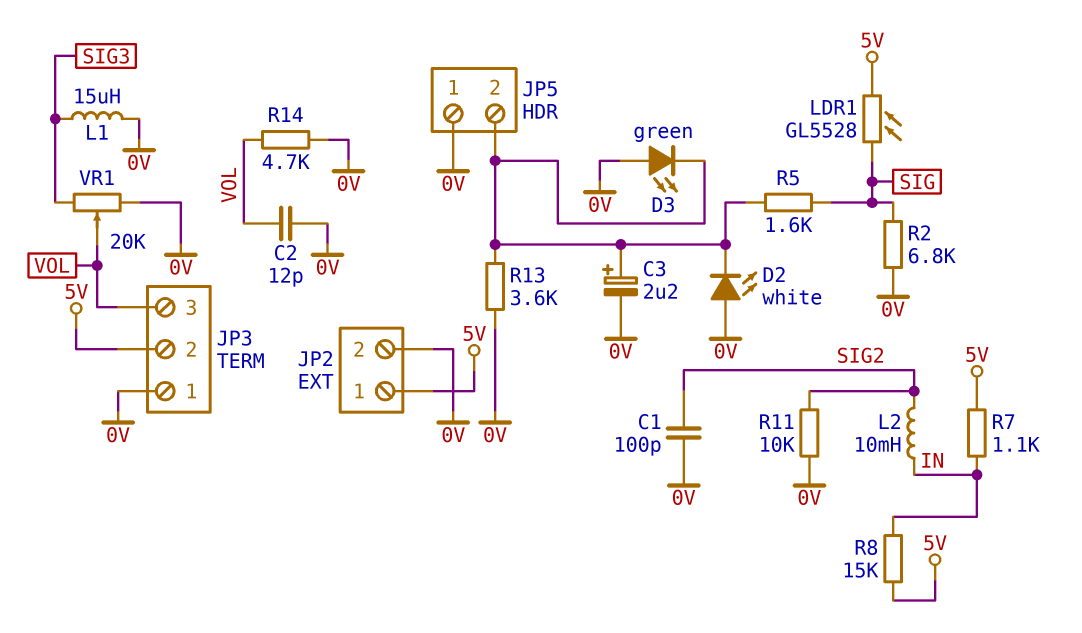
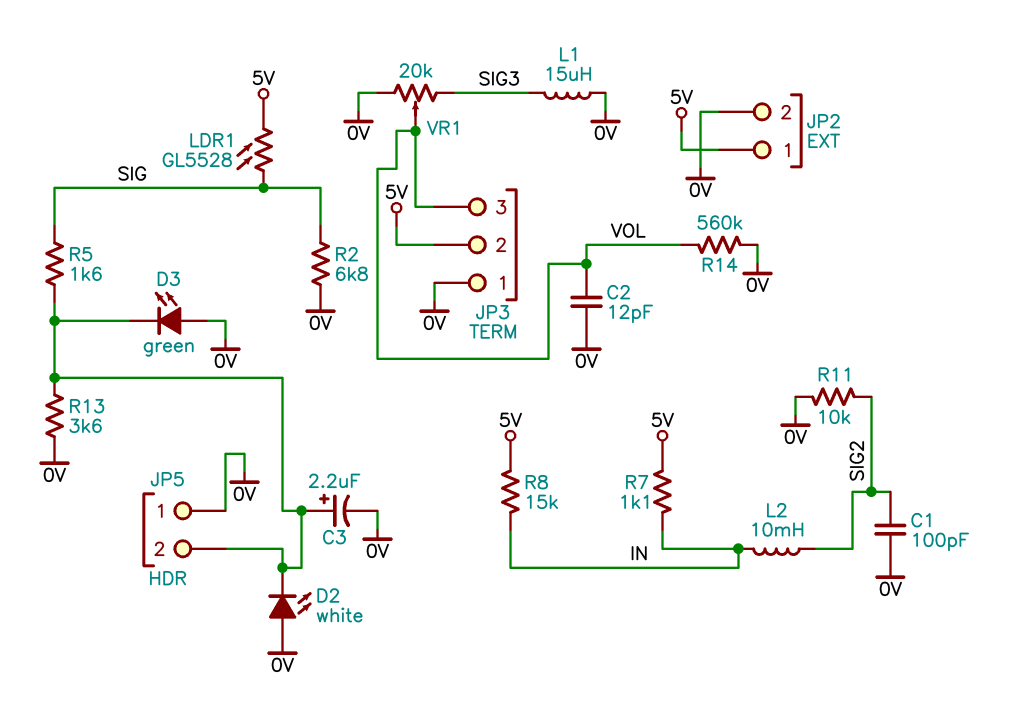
R14: 4.7k (0V, VOL) -> 560k (0V, VOL)

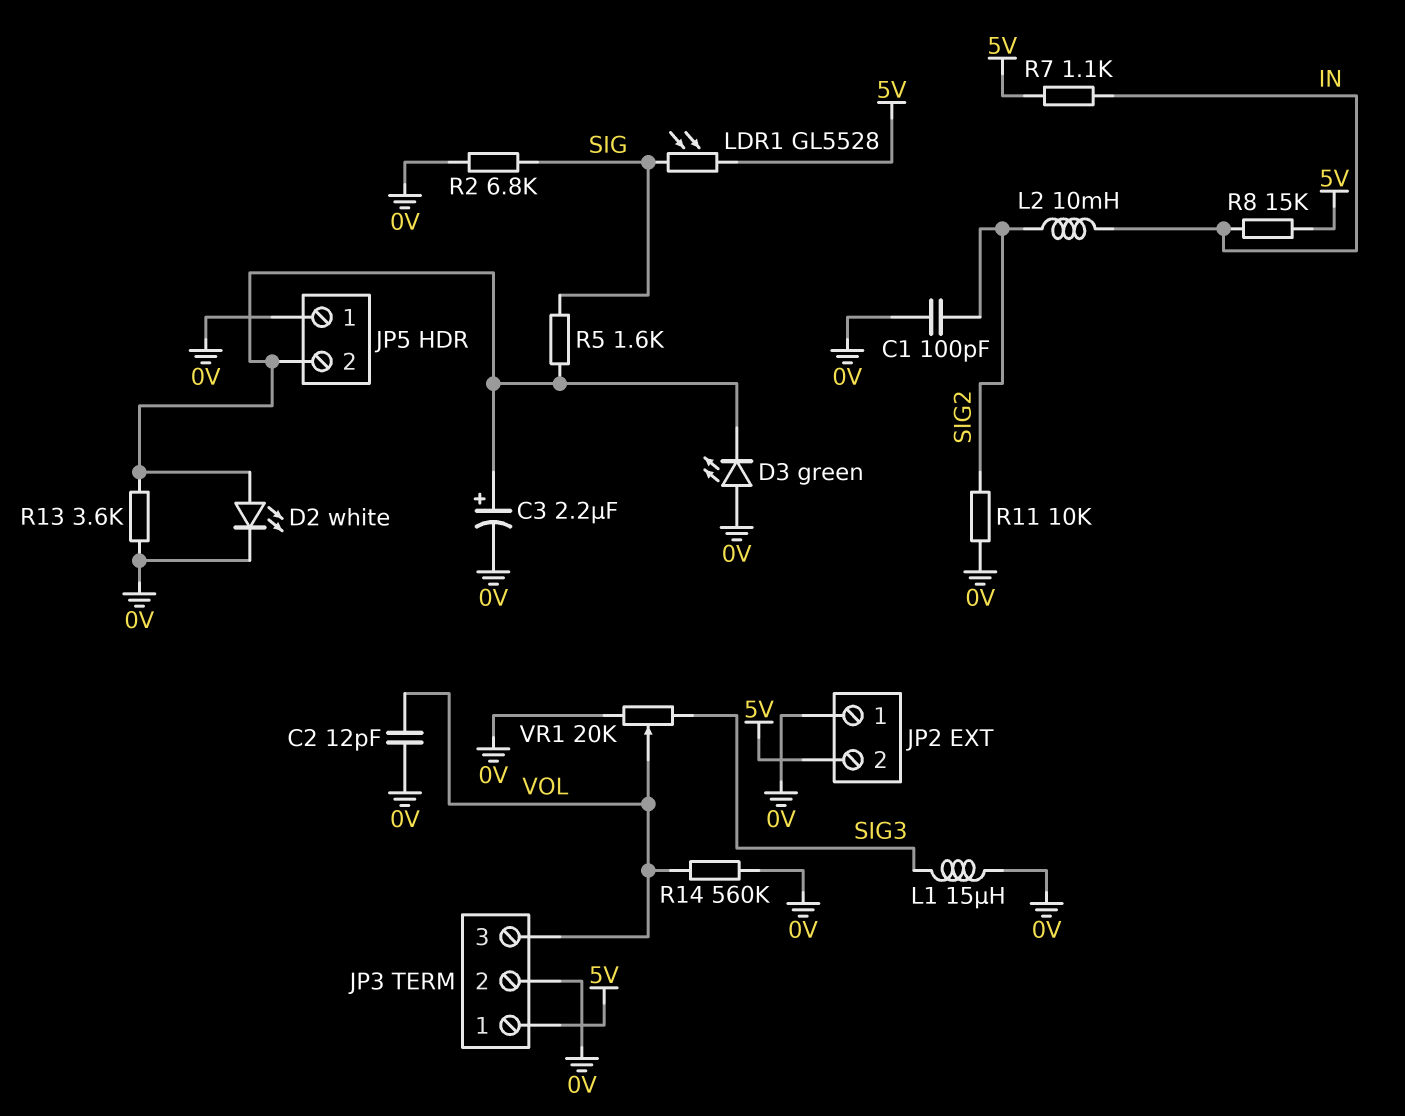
D2: LED white (A 0V, K JP5/2) -> LED white (A JP5/2, K 0V)
JP2 pin 1: 5V -> 0V
JP2 pin 2: 0V -> 5V
JP3 pin 1: 0V -> 5V
JP3 pin 2: 5V -> 0V

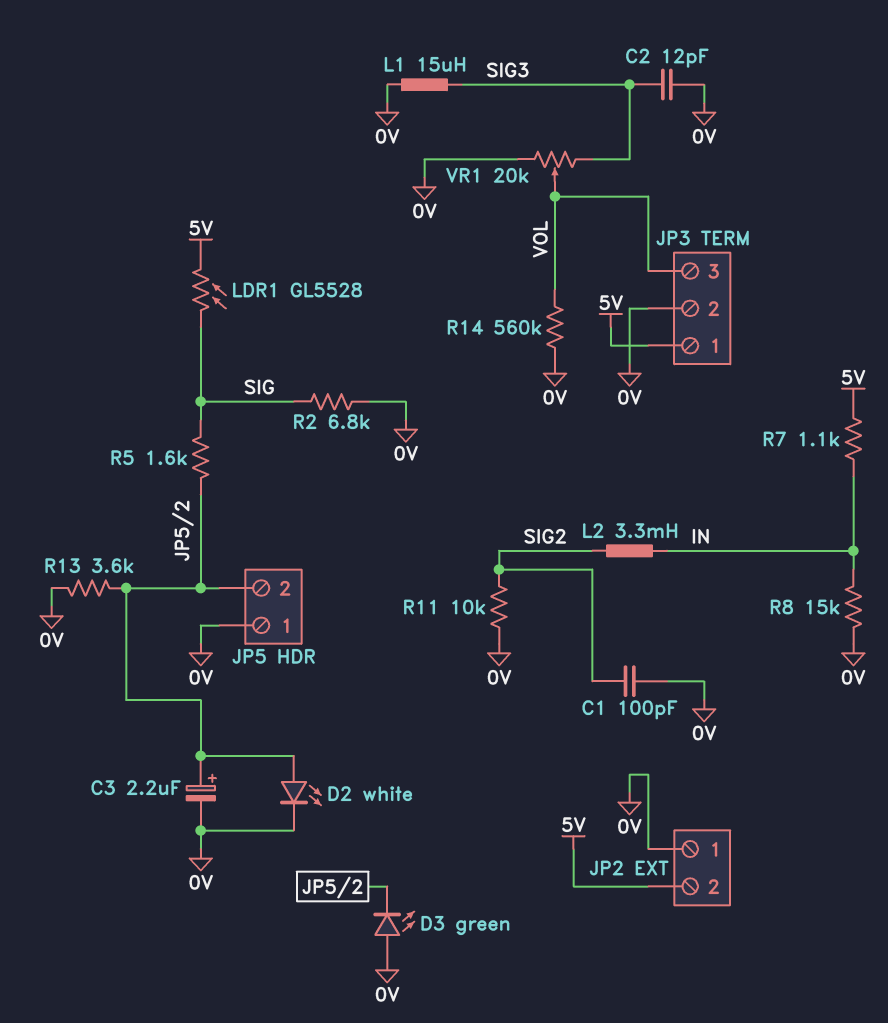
C2: 12pF (0V, VOL) -> 12pF (0V, SIG3)
L2: 10mH (IN, SIG2) -> 3.3mH (IN, SIG2)
R8: 15k (5V, IN) -> 15k (0V, IN)

